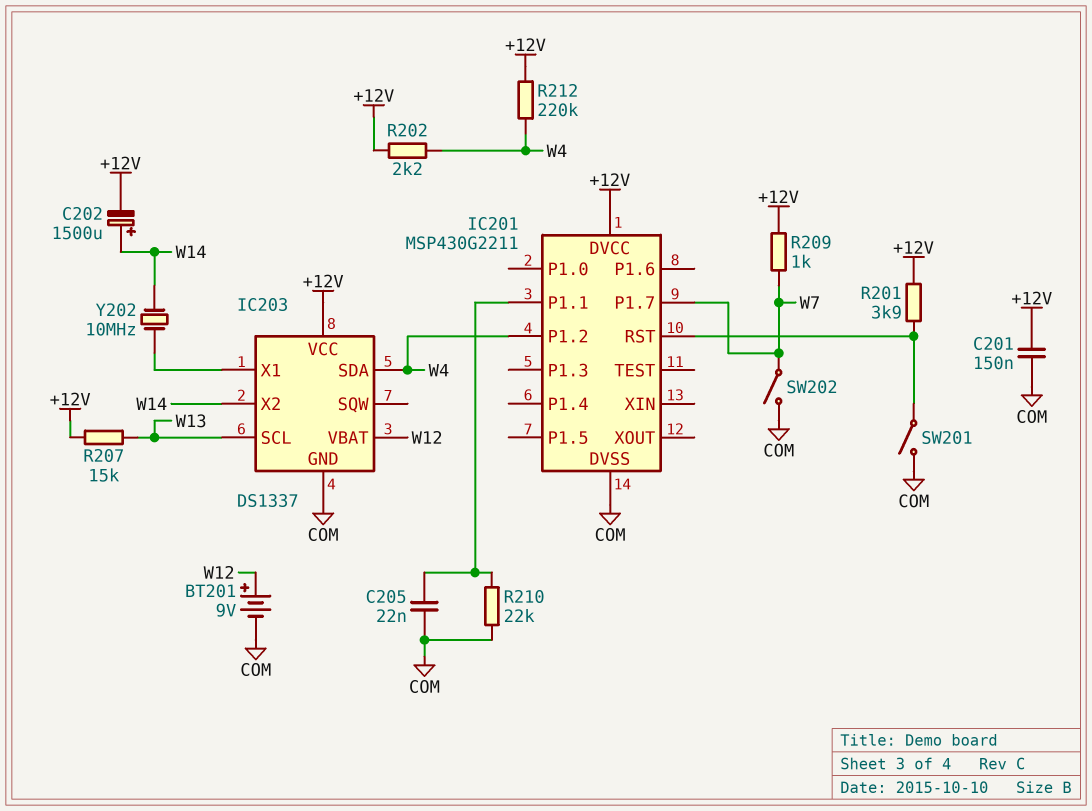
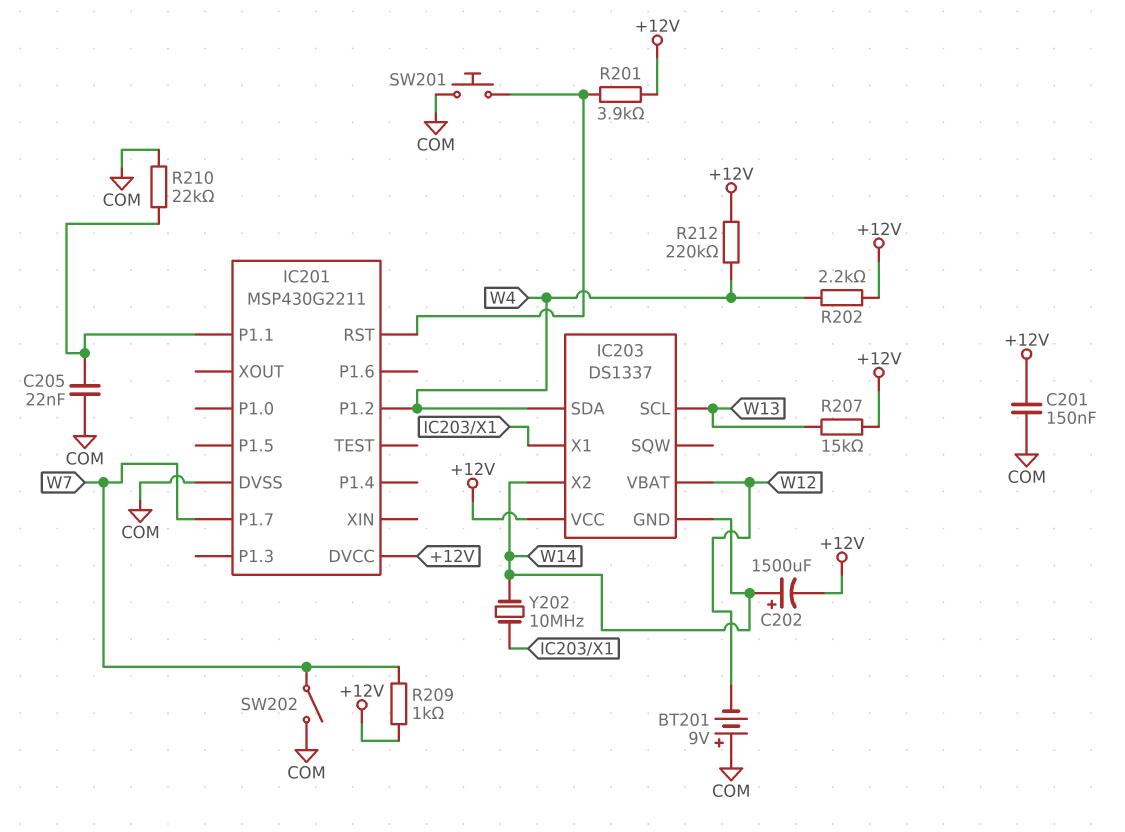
BT201: 9V (plus W12, minus COM) -> 9V (plus COM, minus W12)
IC203 pin GND: COM -> W14
SW201: switch (COM, IC201/RST) -> button (COM, IC201/RST)

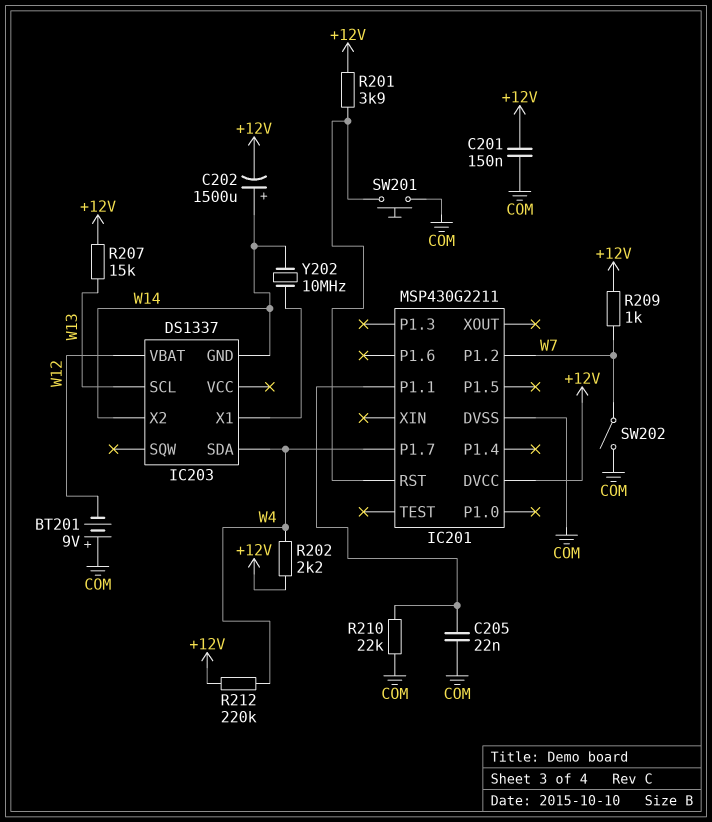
IC201 pin P1.2: W4 -> W7
IC201 pin P1.7: W7 -> W4
IC203 pin VCC: +12V -> none

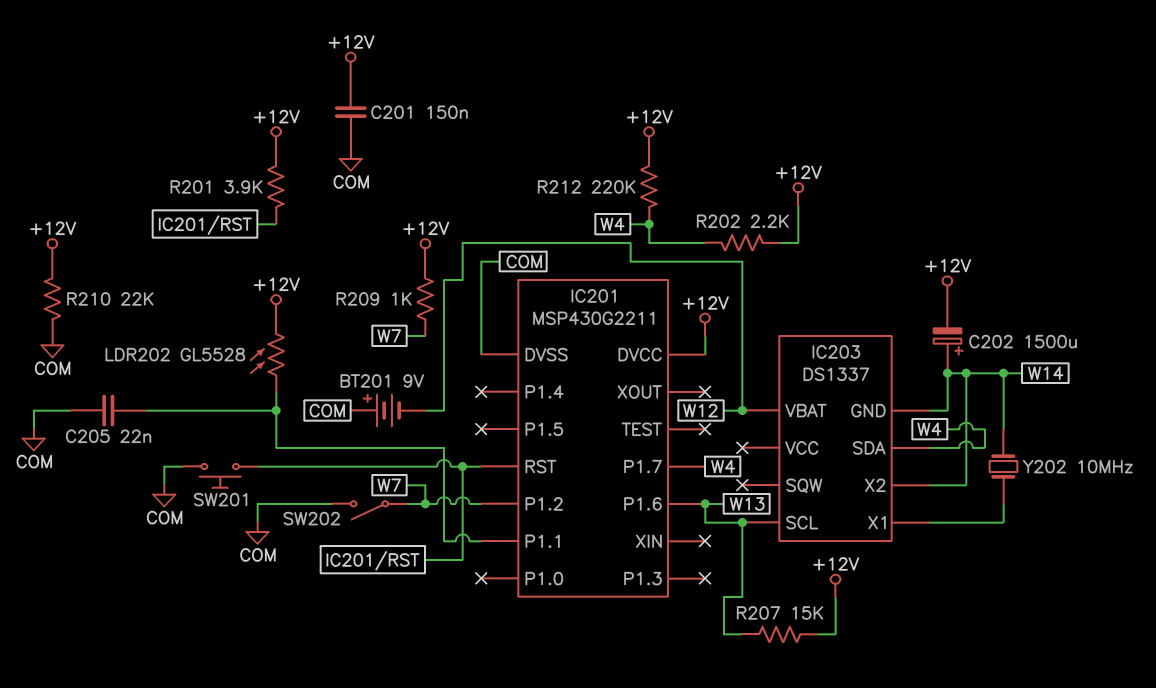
IC201 pin P1.6: none -> W13
LDR202: none -> GL5528 (+12V, IC201/P1.1)
R210: 22k (COM, IC201/P1.1) -> 22k (+12V, COM)

